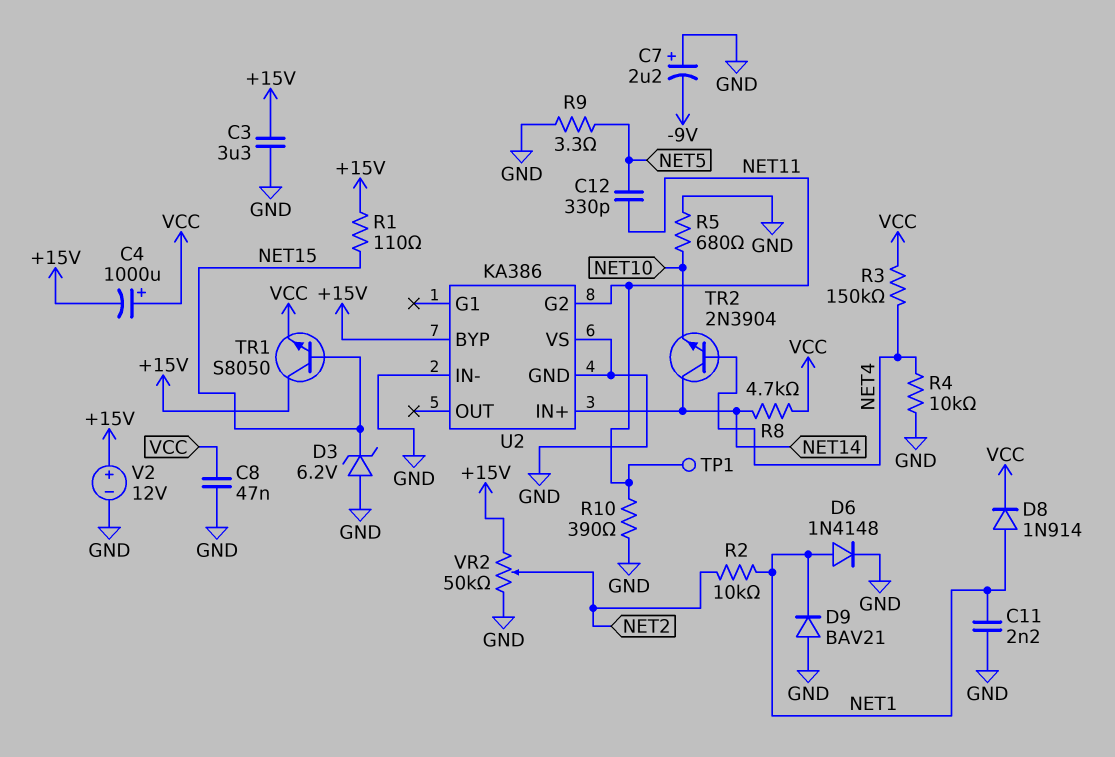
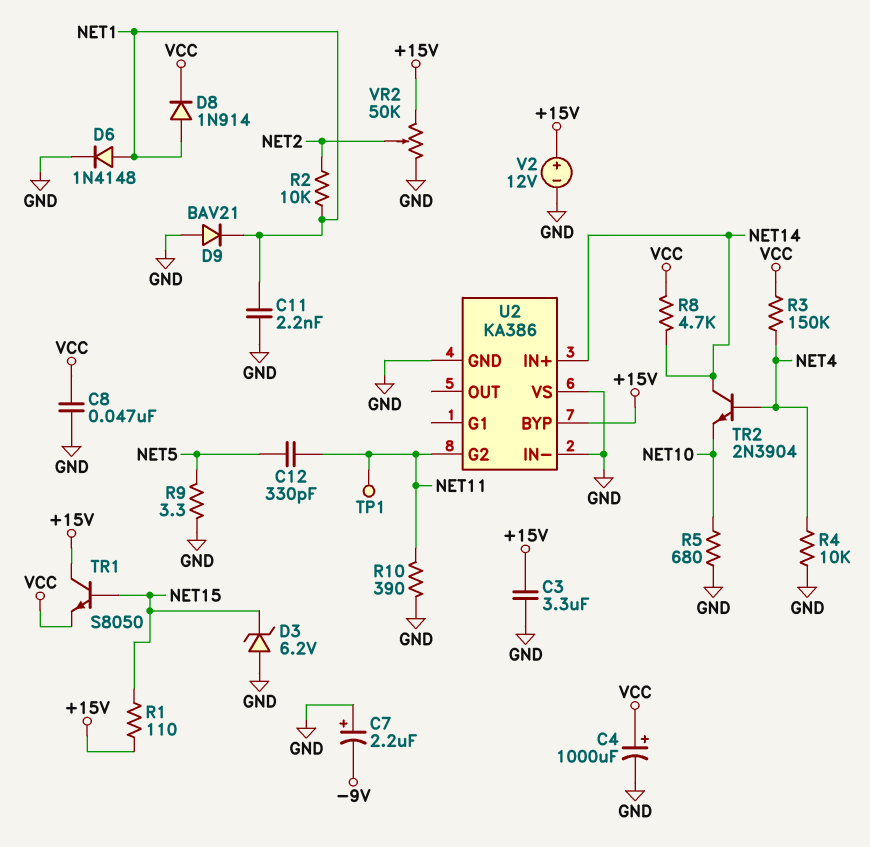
C4: 1000uF (plus VCC, minus +15V) -> 1000uF (plus VCC, minus GND)

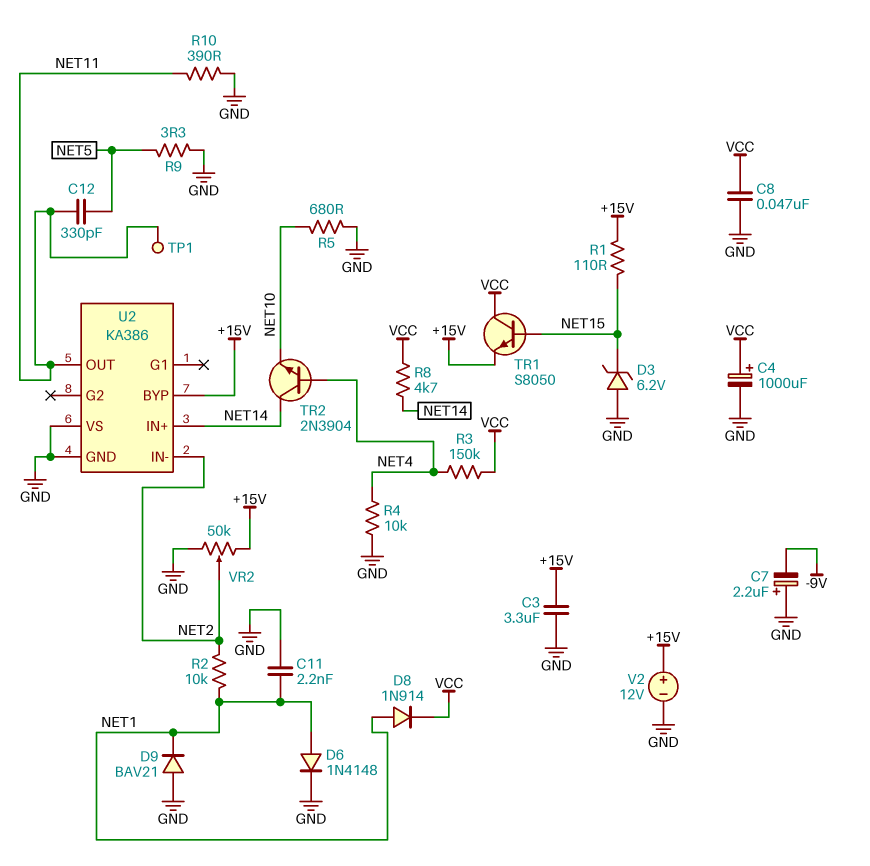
TR1: NPN S8050 (B NET15, C +15V, E VCC) -> NPN S8050 (B NET15, C VCC, E +15V)
U2 pin G2: NET11 -> none
U2 pin IN-: GND -> NET2
U2 pin OUT: none -> NET11

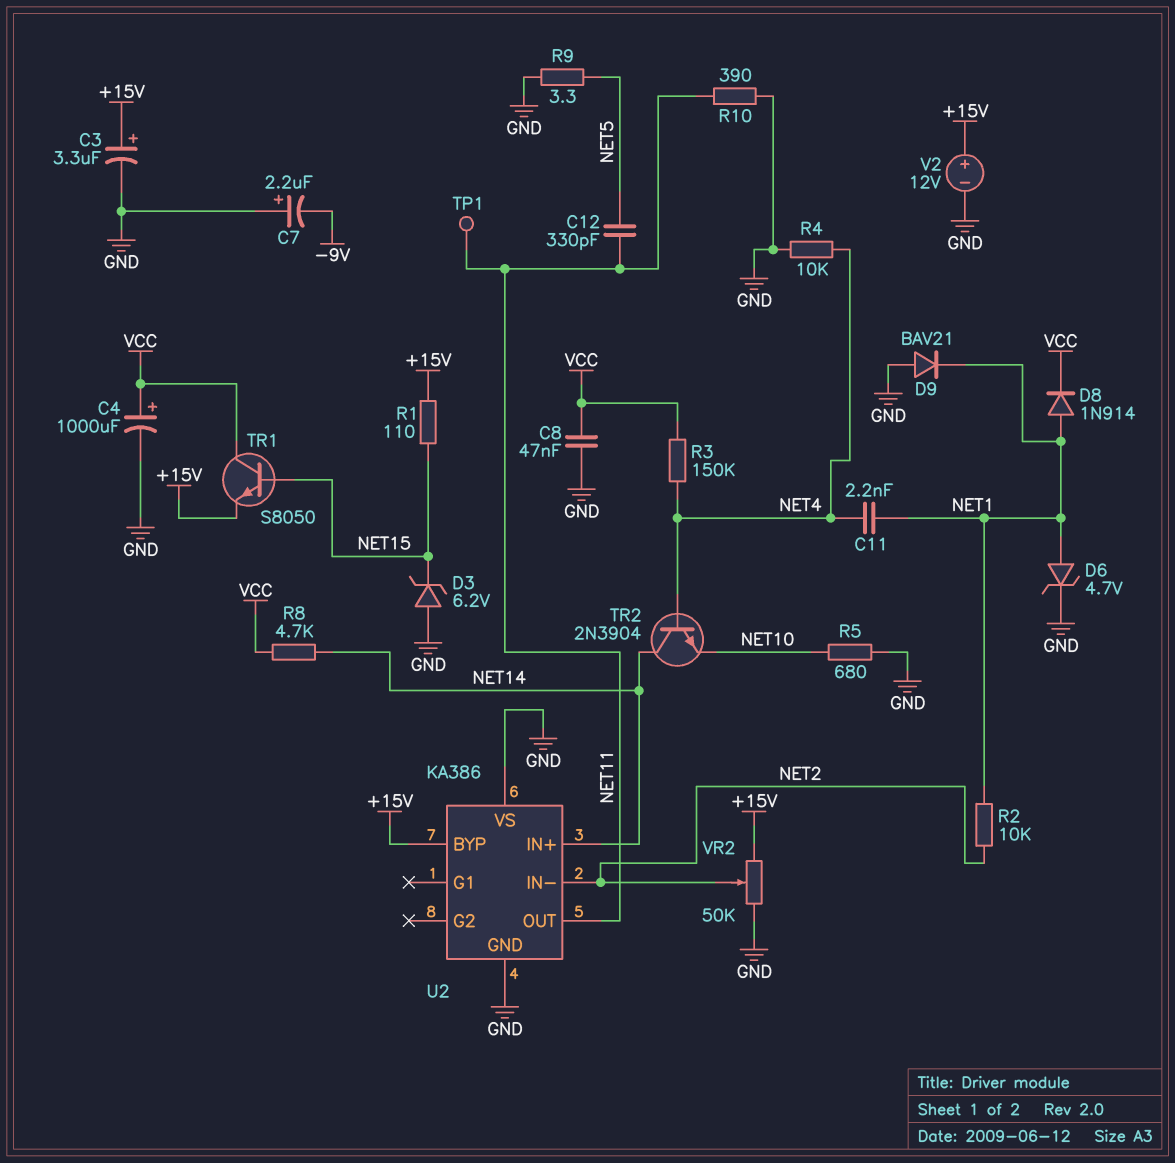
C3: 3.3uF (+15V, GND) -> 3.3uF (plus +15V, minus GND)
C11: 2.2nF (GND, NET1) -> 2.2nF (NET1, NET4)
D6: diode 1N4148 (A NET1, K GND) -> zener 4.7V (A NET1, K GND)

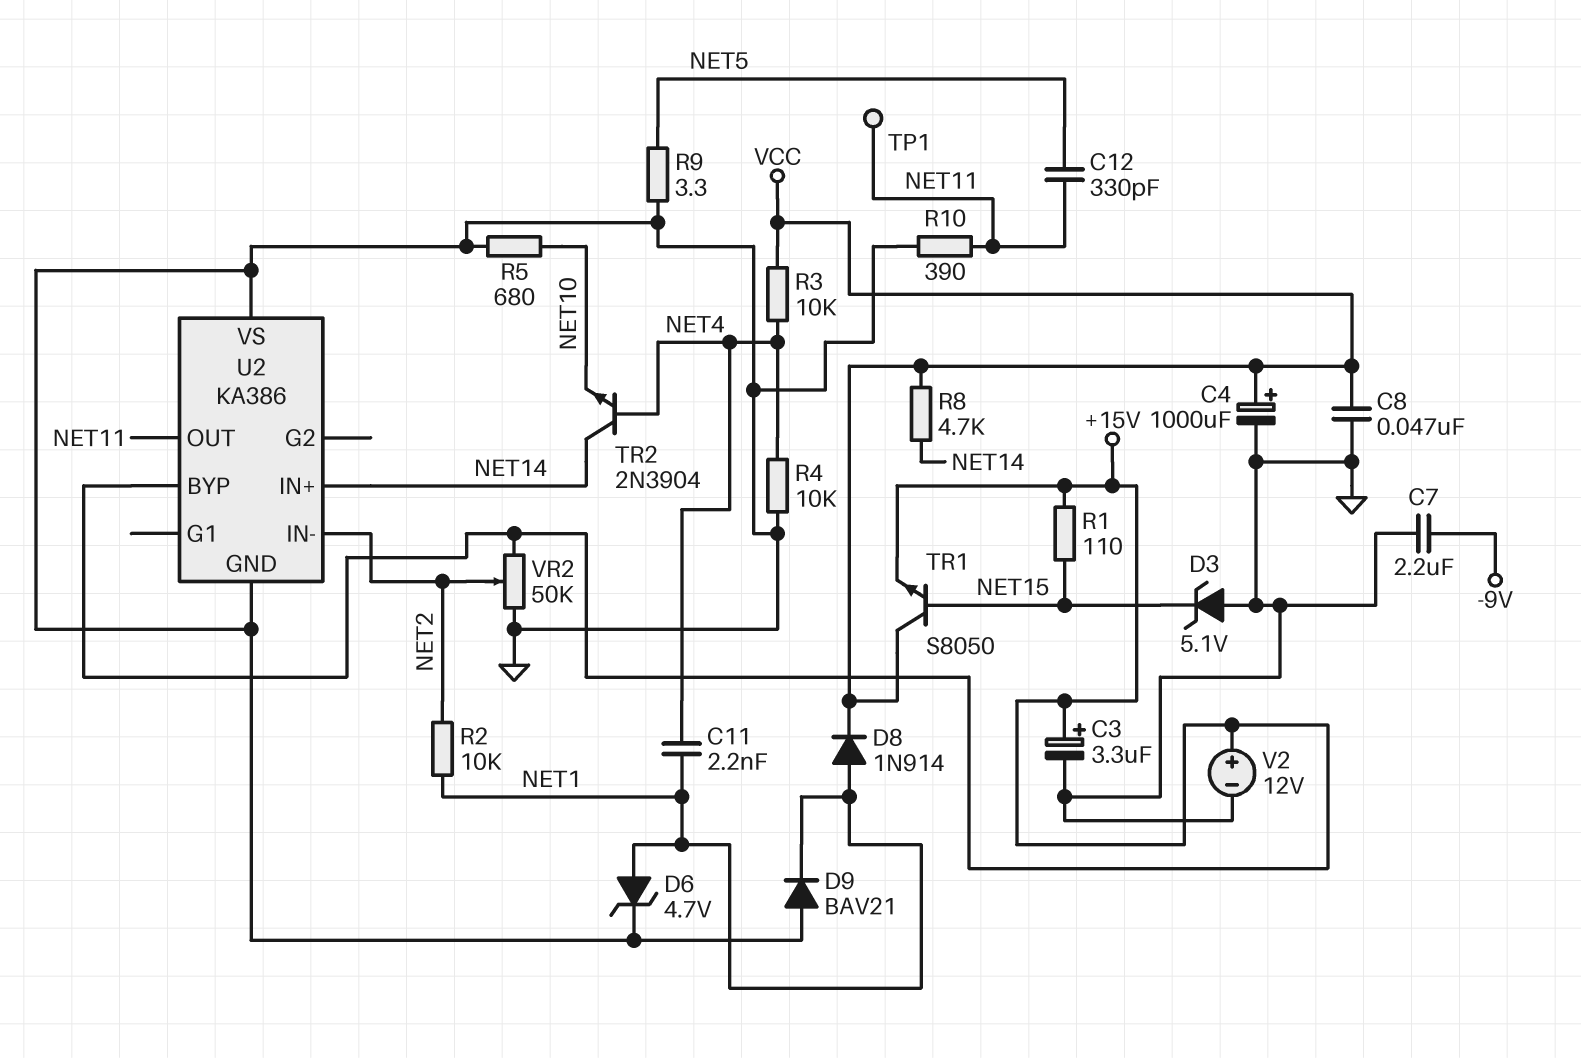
C7: 2.2uF (plus GND, minus -9V) -> 2.2uF (-9V, GND)
D3: zener 6.2V (A GND, K NET15) -> zener 5.1V (A GND, K NET15)
R3: 150k (NET4, VCC) -> 10k (NET4, VCC)

